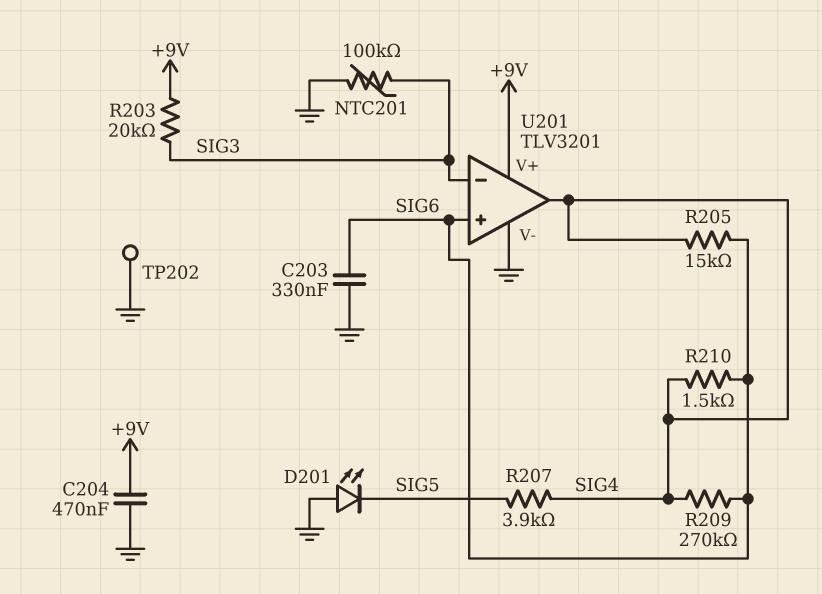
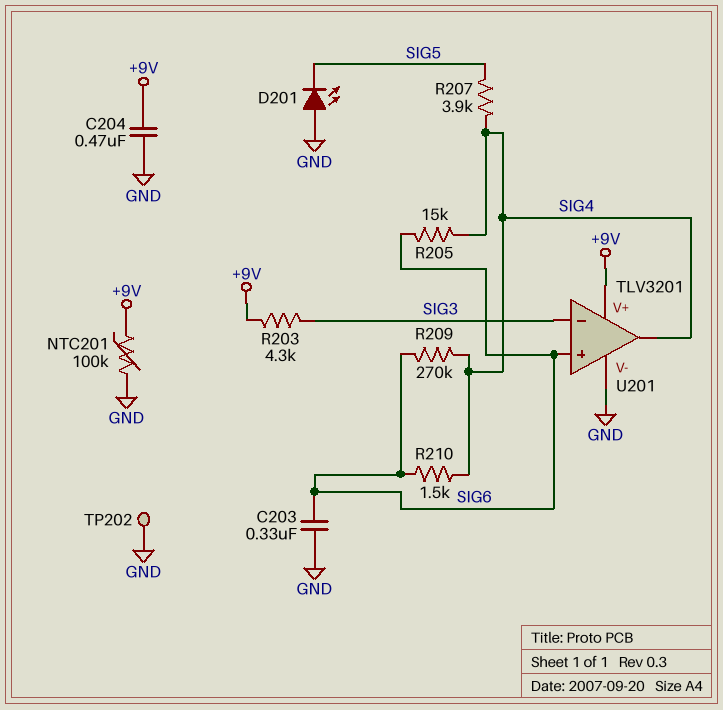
NTC201: 100k (GND, SIG3) -> 100k (+9V, GND)
R203: 20k (+9V, SIG3) -> 4.3k (+9V, SIG3)

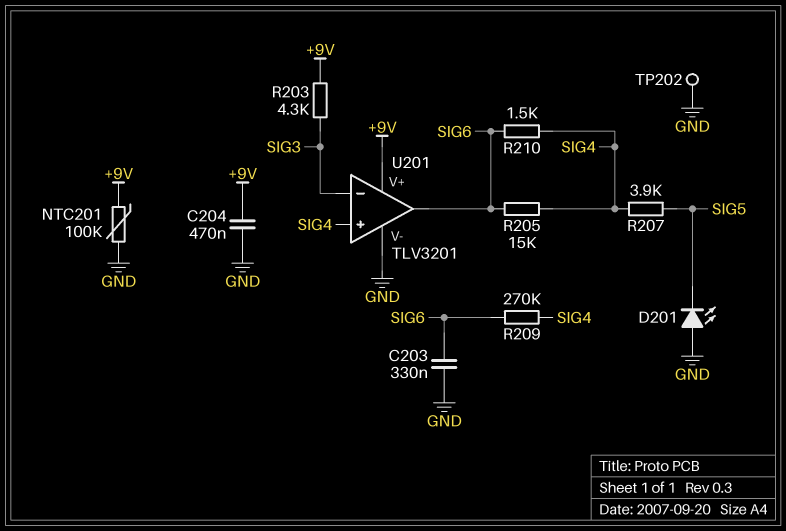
U201 pin in+: SIG6 -> SIG4
U201 pin out: SIG4 -> SIG6

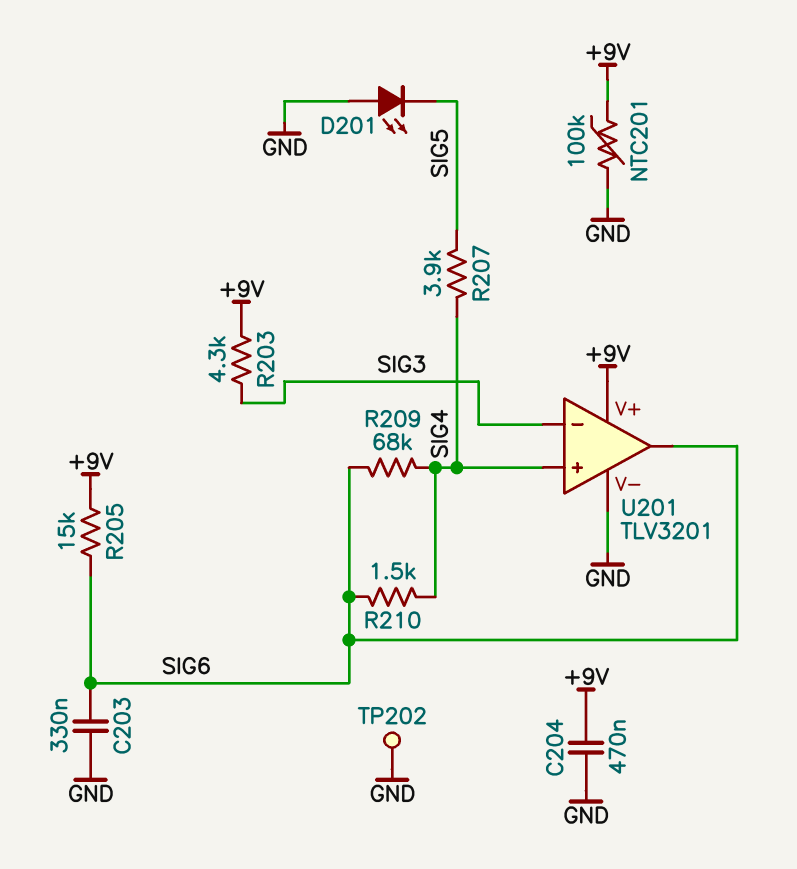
R205: 15k (SIG4, SIG6) -> 15k (+9V, SIG6)
R209: 270k (SIG4, SIG6) -> 68k (SIG4, SIG6)

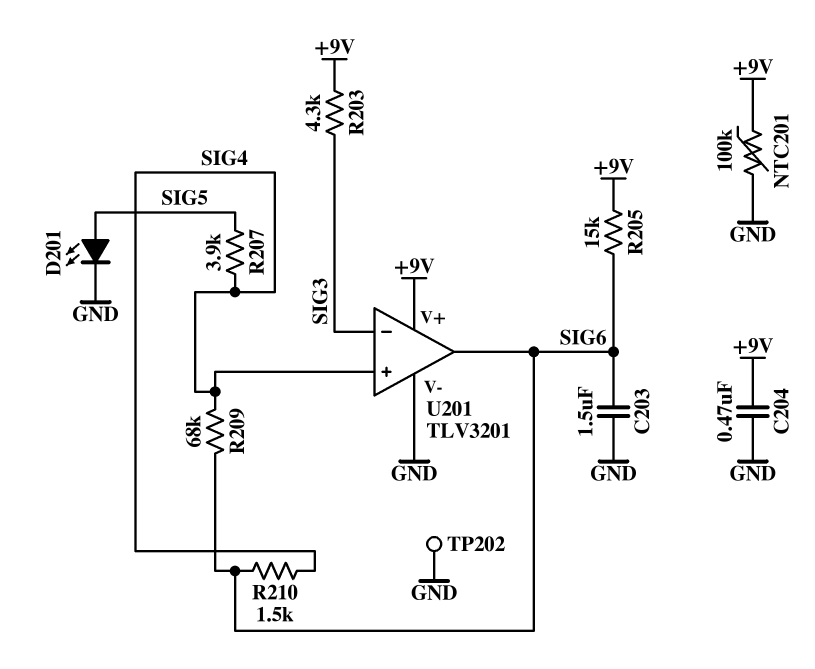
C203: 330nF (GND, SIG6) -> 1.5uF (GND, SIG6)
D201: LED (A GND, K SIG5) -> LED (A SIG5, K GND)

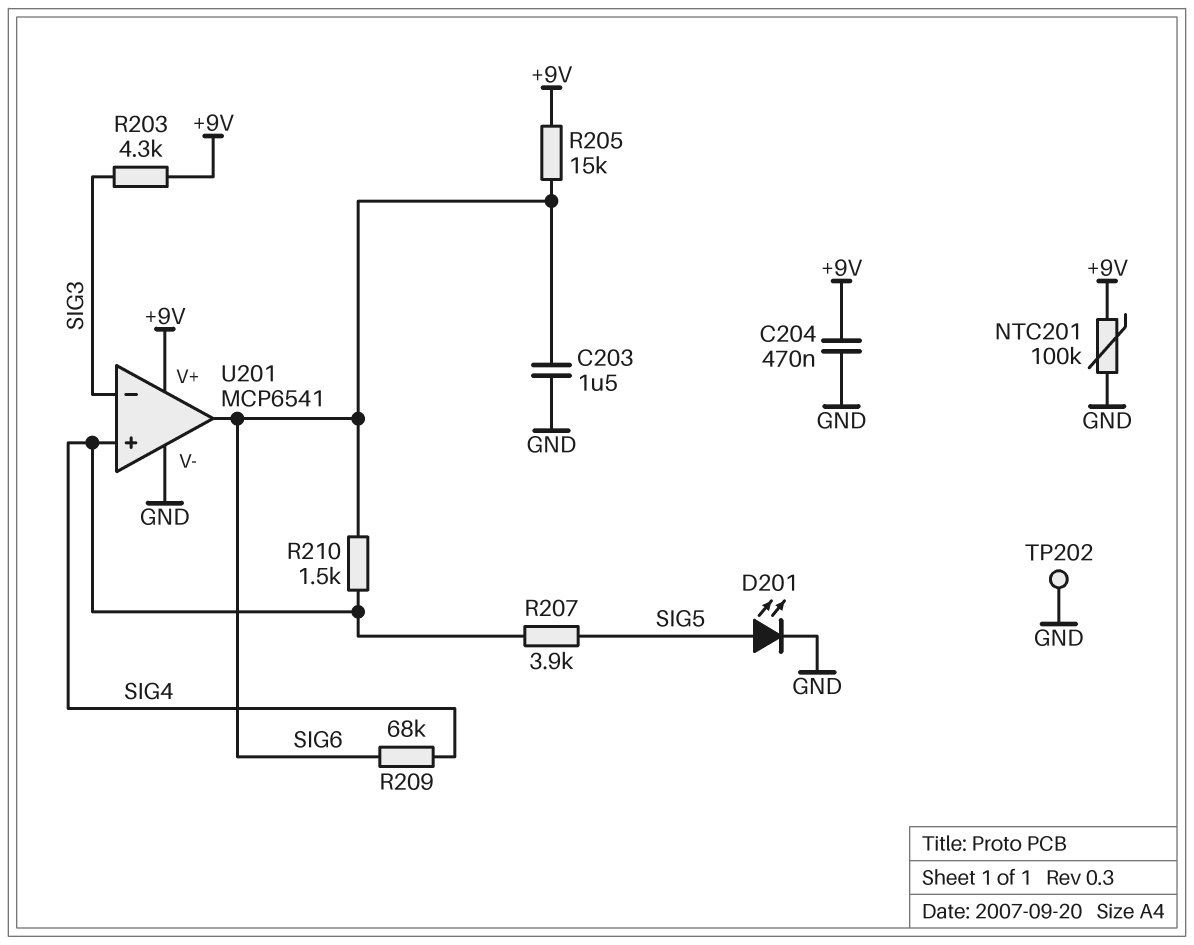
U201: TLV3201 -> MCP6541

